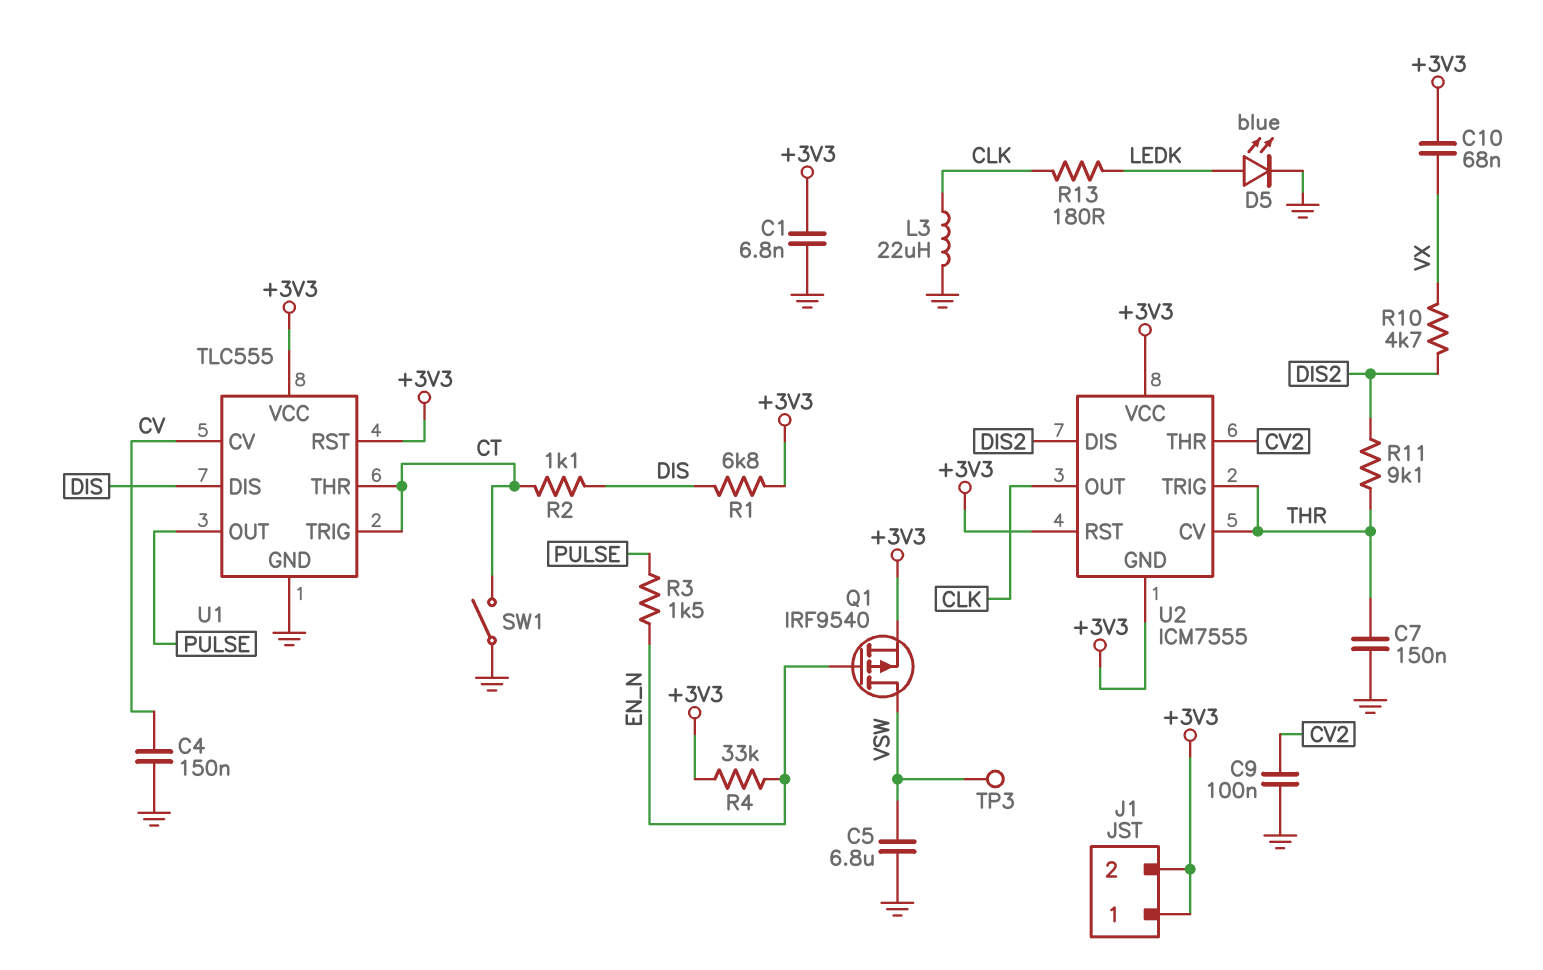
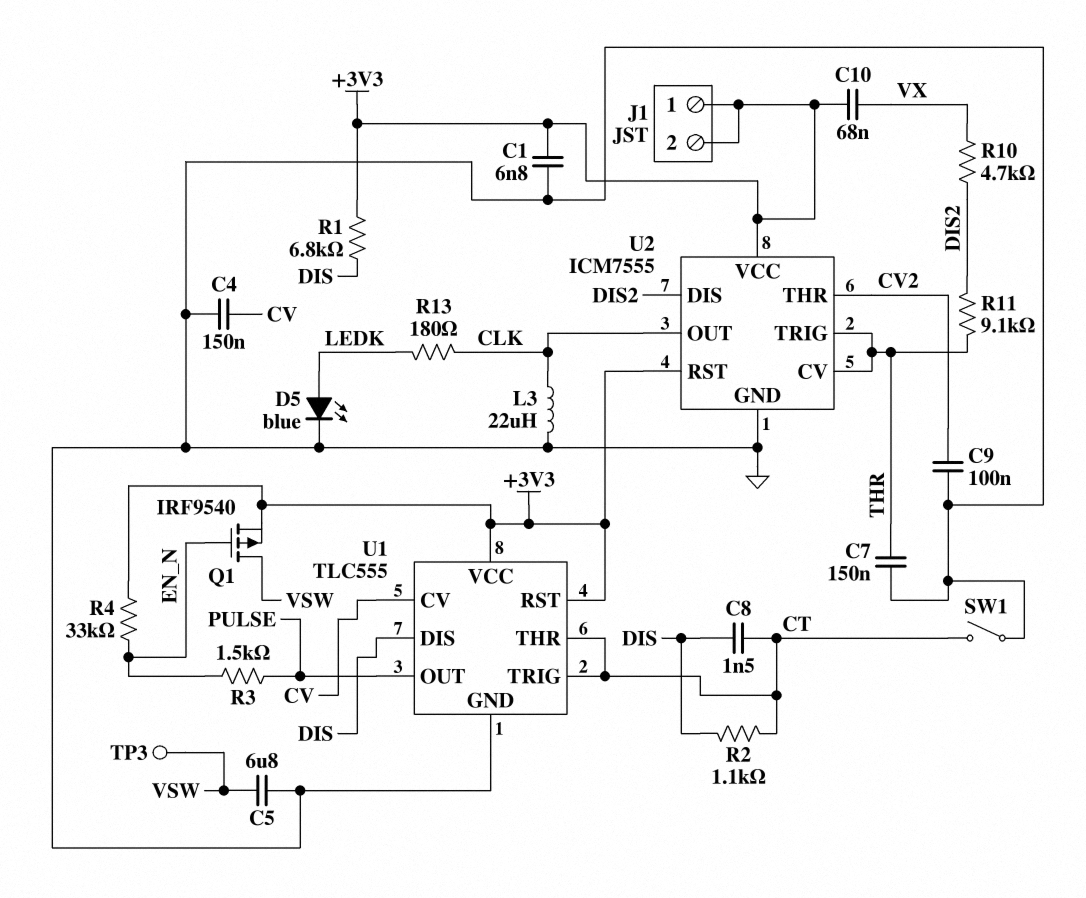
C8: none -> 1.5nF (CT, DIS)
U2 pin GND: +3V3 -> GND

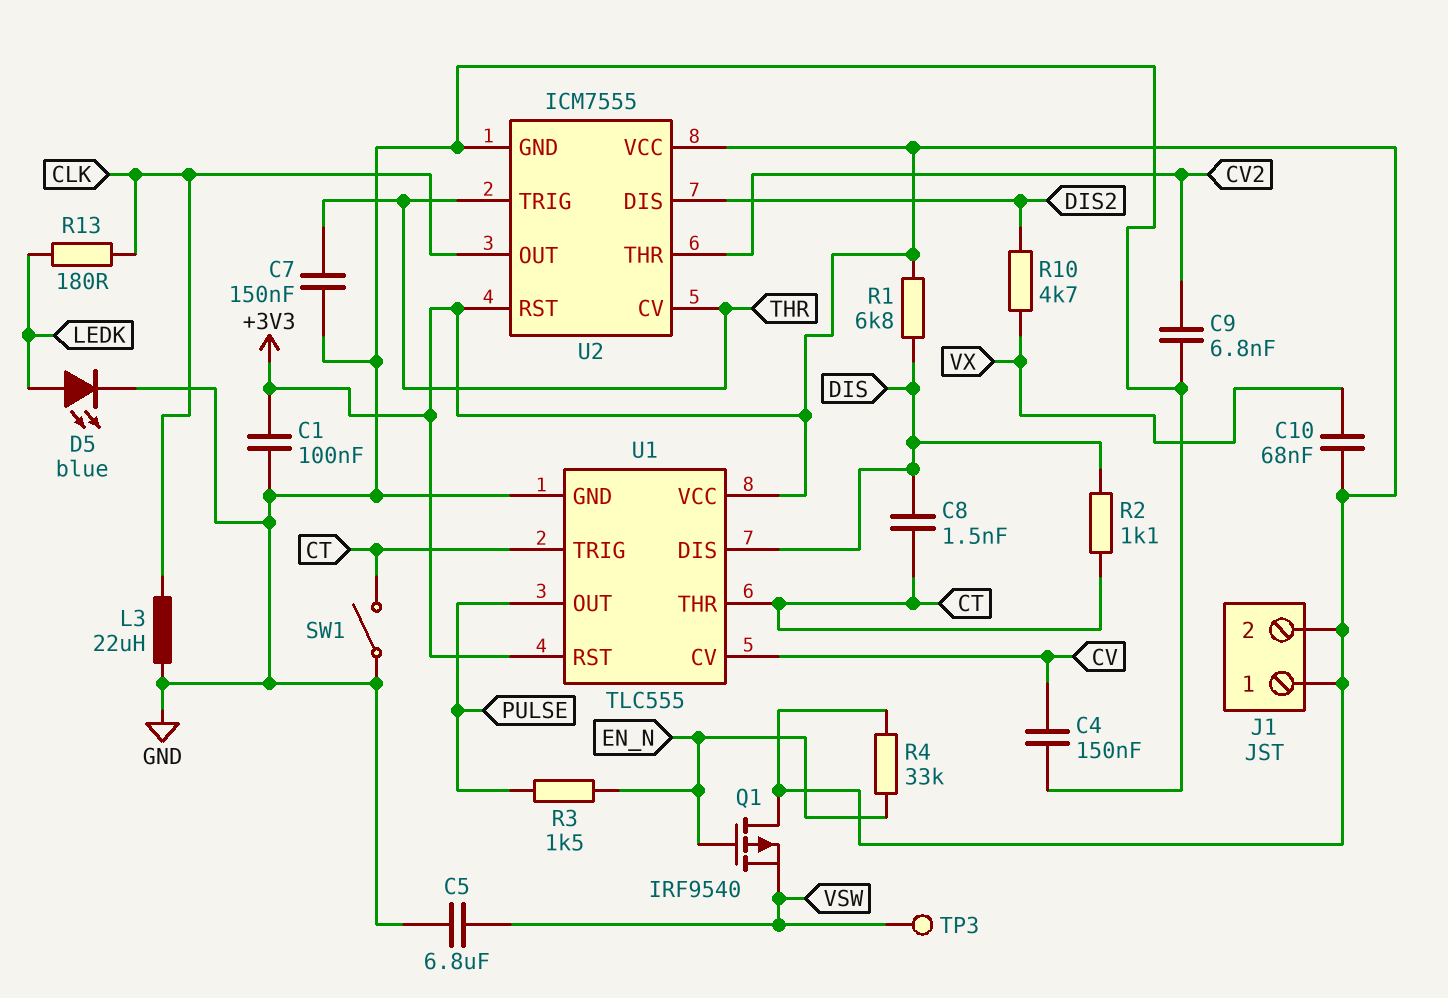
C1: 6.8nF (+3V3, GND) -> 100nF (+3V3, GND)
C9: 100nF (CV2, GND) -> 6.8nF (CV2, GND)
Q1: PMOS IRF9540 (G EN_N, D VSW, S +3V3) -> PMOS IRF9540 (G EN_N, D +3V3, S VSW)
R11: 9.1k (DIS2, THR) -> none

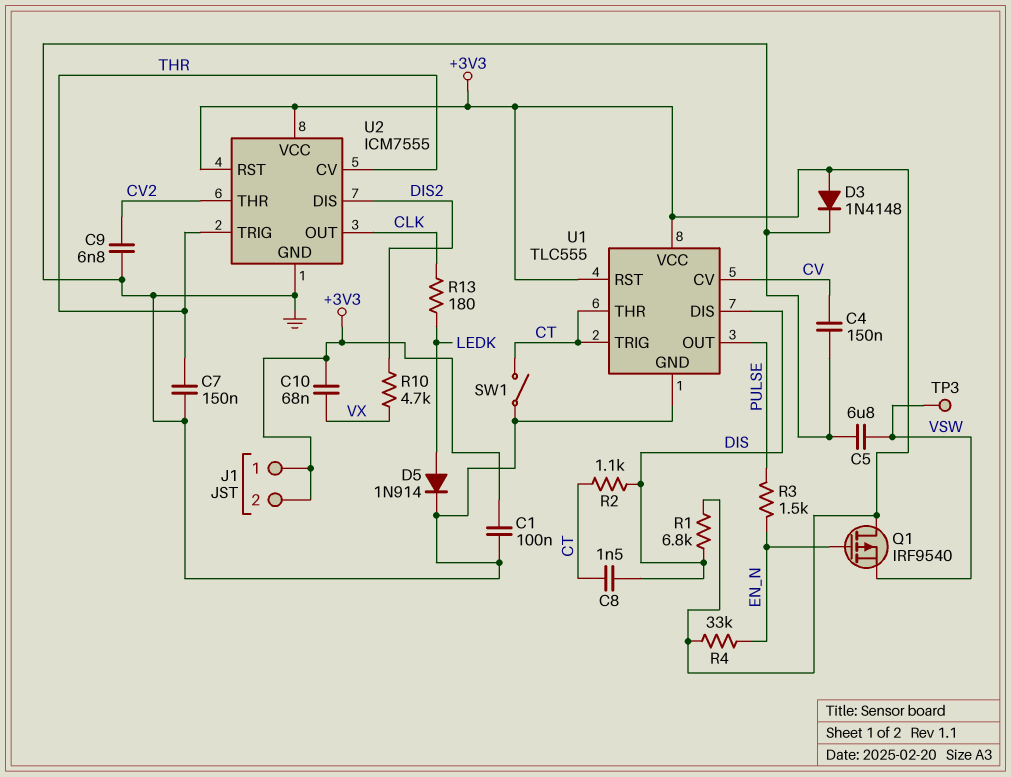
D3: none -> diode 1N4148 (A +3V3, K GND)
D5: LED blue (A LEDK, K GND) -> diode 1N914 (A LEDK, K GND)
L3: 22uH (CLK, GND) -> none

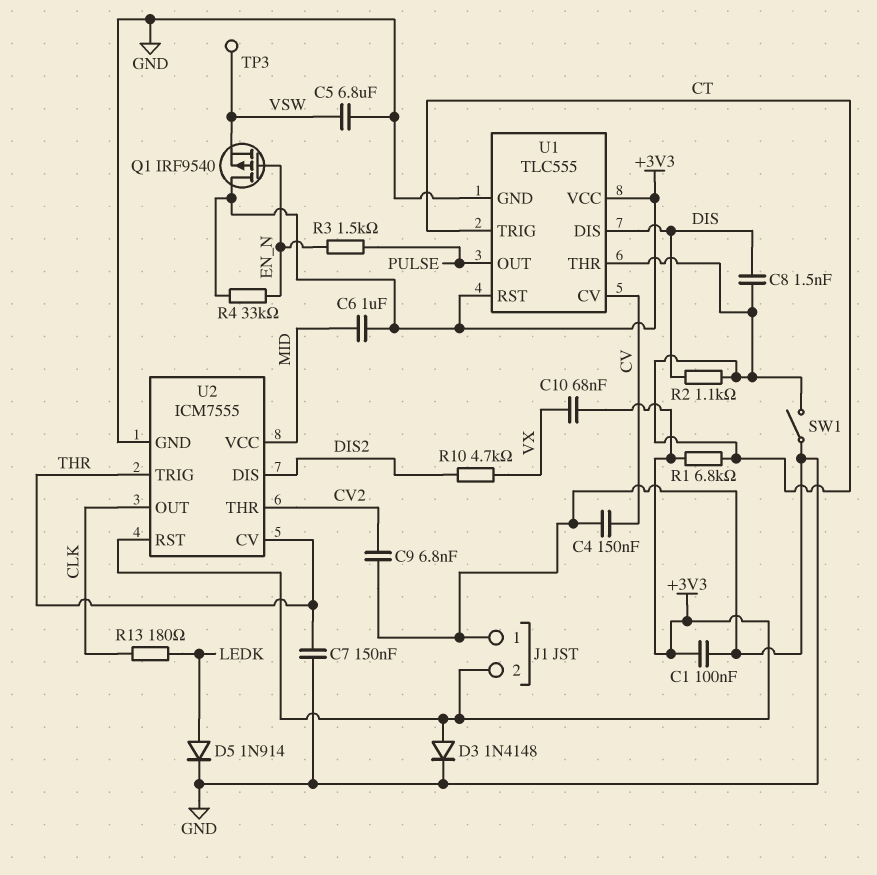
C6: none -> 1uF (+3V3, MID)
J1 pin 1: +3V3 -> GND
R1: 6.8k (+3V3, DIS) -> 6.8k (+3V3, CT)
U2 pin VCC: +3V3 -> MID

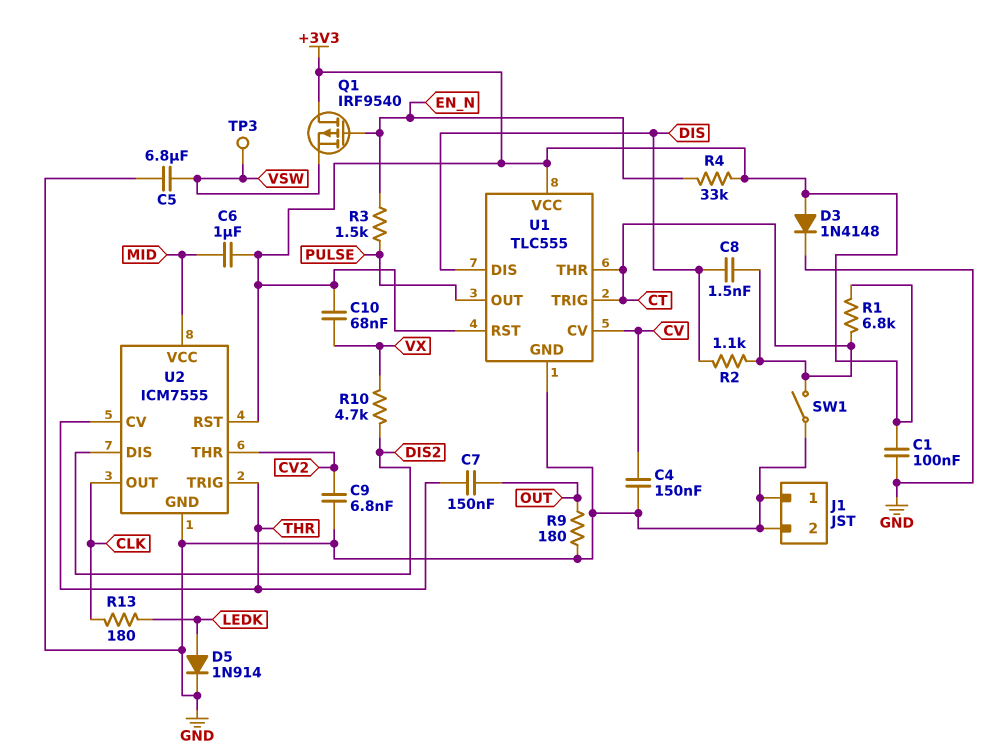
C7: 150nF (GND, THR) -> 150nF (OUT, THR)
J1 pin 2: +3V3 -> GND
R9: none -> 180 (GND, OUT)

